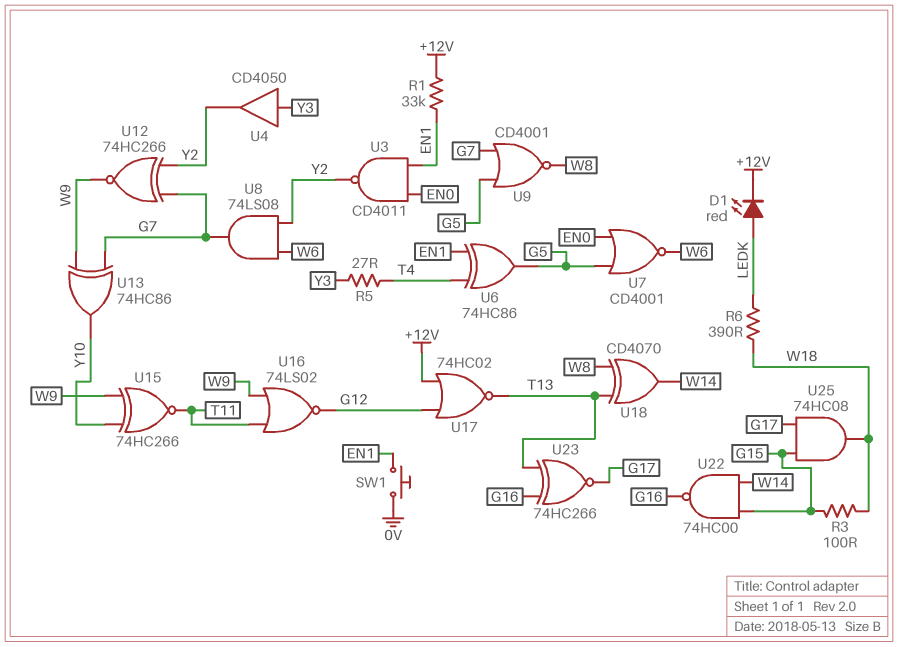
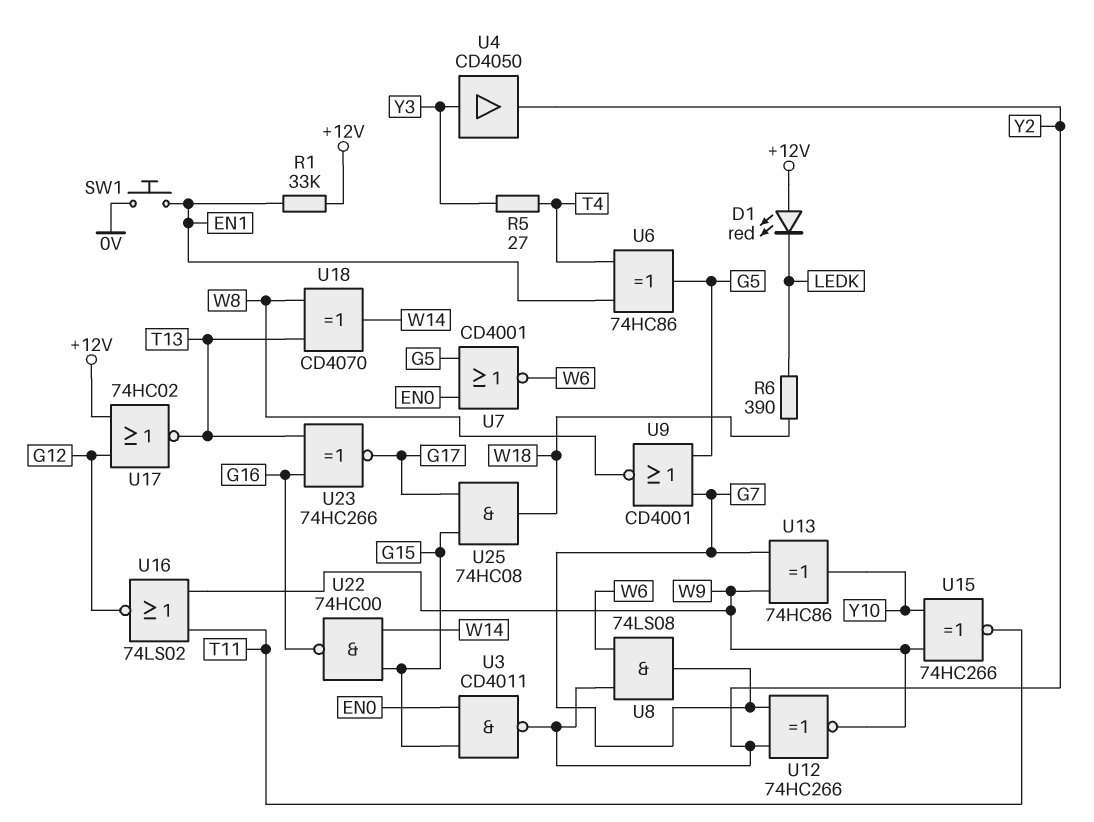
D1: LED red (A LEDK, K +12V) -> LED red (A +12V, K LEDK)
R3: 100 (G15, W18) -> none
U3: NAND CD4011 (in EN0, in EN1, out Y2) -> NAND CD4011 (in EN0, in G15, out Y2)

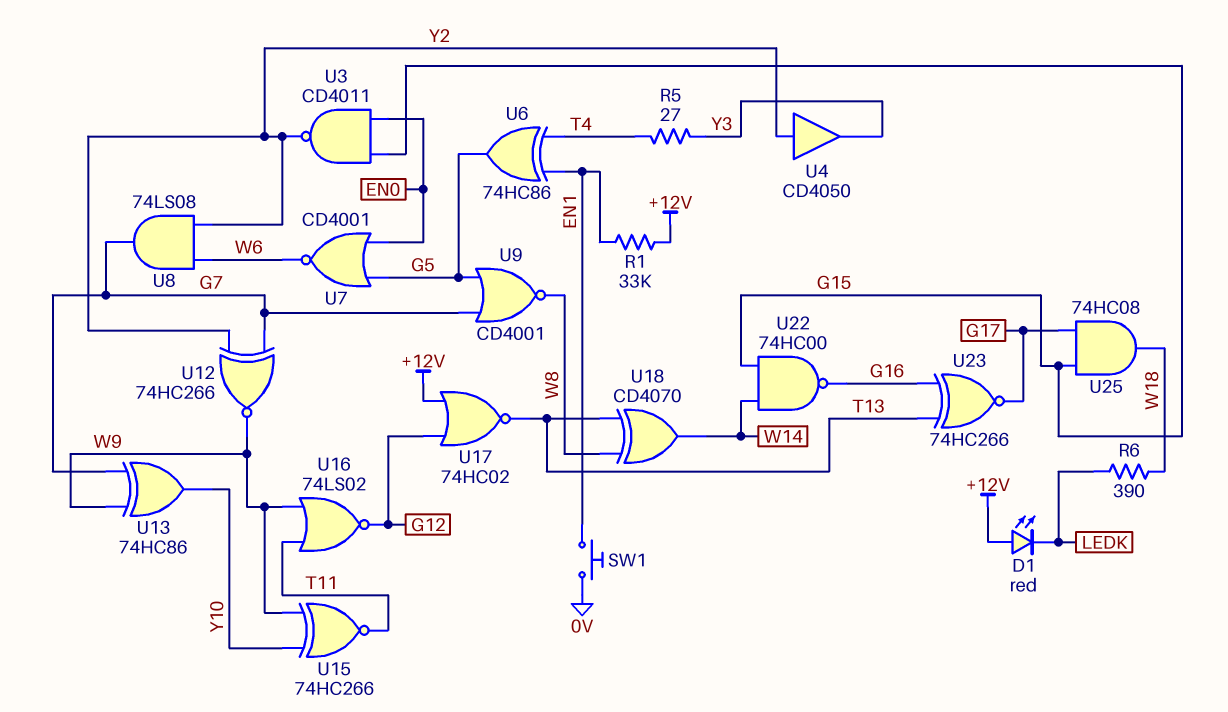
U4: buffer CD4050 (in Y3, out Y2) -> buffer CD4050 (in Y2, out Y3)

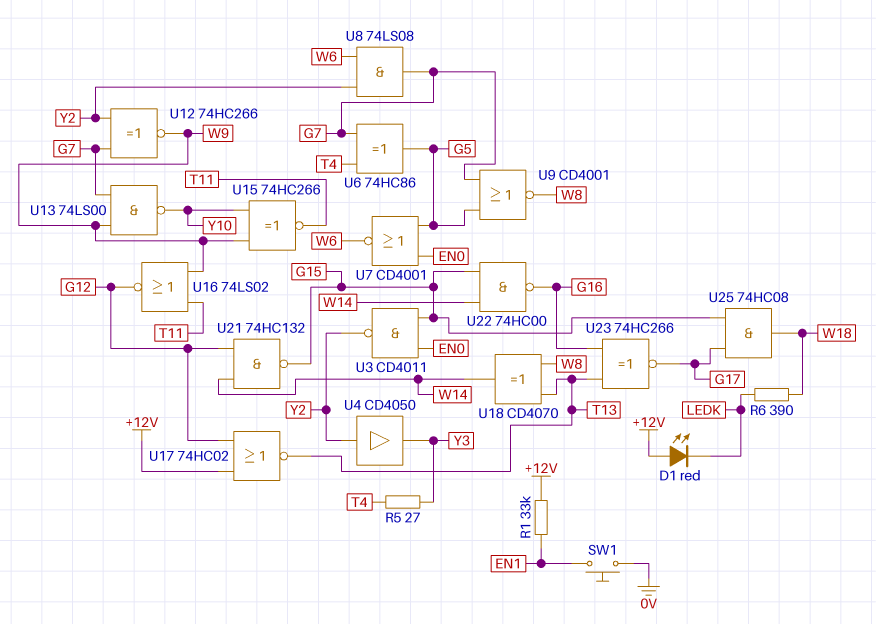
U6: XOR 74HC86 (in EN1, in T4, out G5) -> XOR 74HC86 (in G7, in T4, out G5)
U13: XOR 74HC86 (in G7, in W9, out Y10) -> NAND 74LS00 (in G7, in W9, out Y10)
U21: none -> NAND 74HC132 (in G12, in W14, out G15)

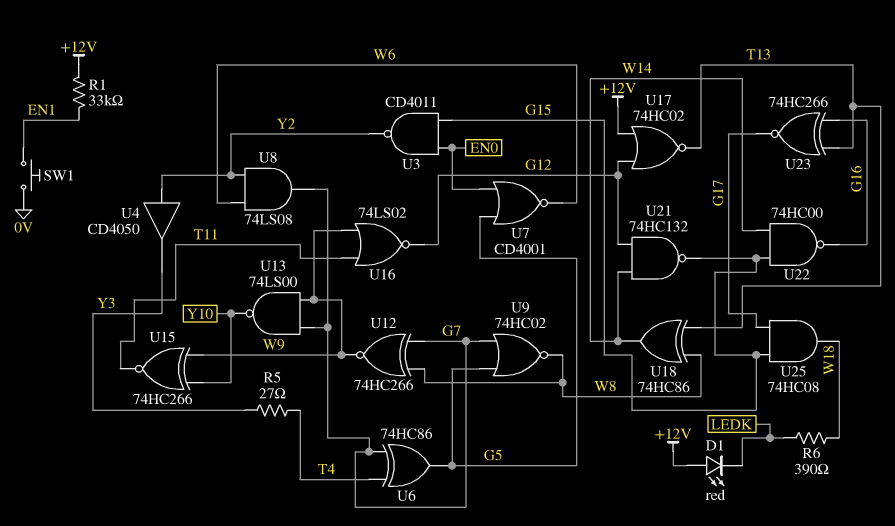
U9: NOR CD4001 (in G5, in G7, out W8) -> NOR 74HC02 (in G5, in G7, out W8)
U12: XNOR 74HC266 (in G7, in Y2, out W9) -> XNOR 74HC266 (in G7, in W8, out W9)
U18: XOR CD4070 (in T13, in W8, out W14) -> XOR 74HC86 (in T13, in W8, out W14)

